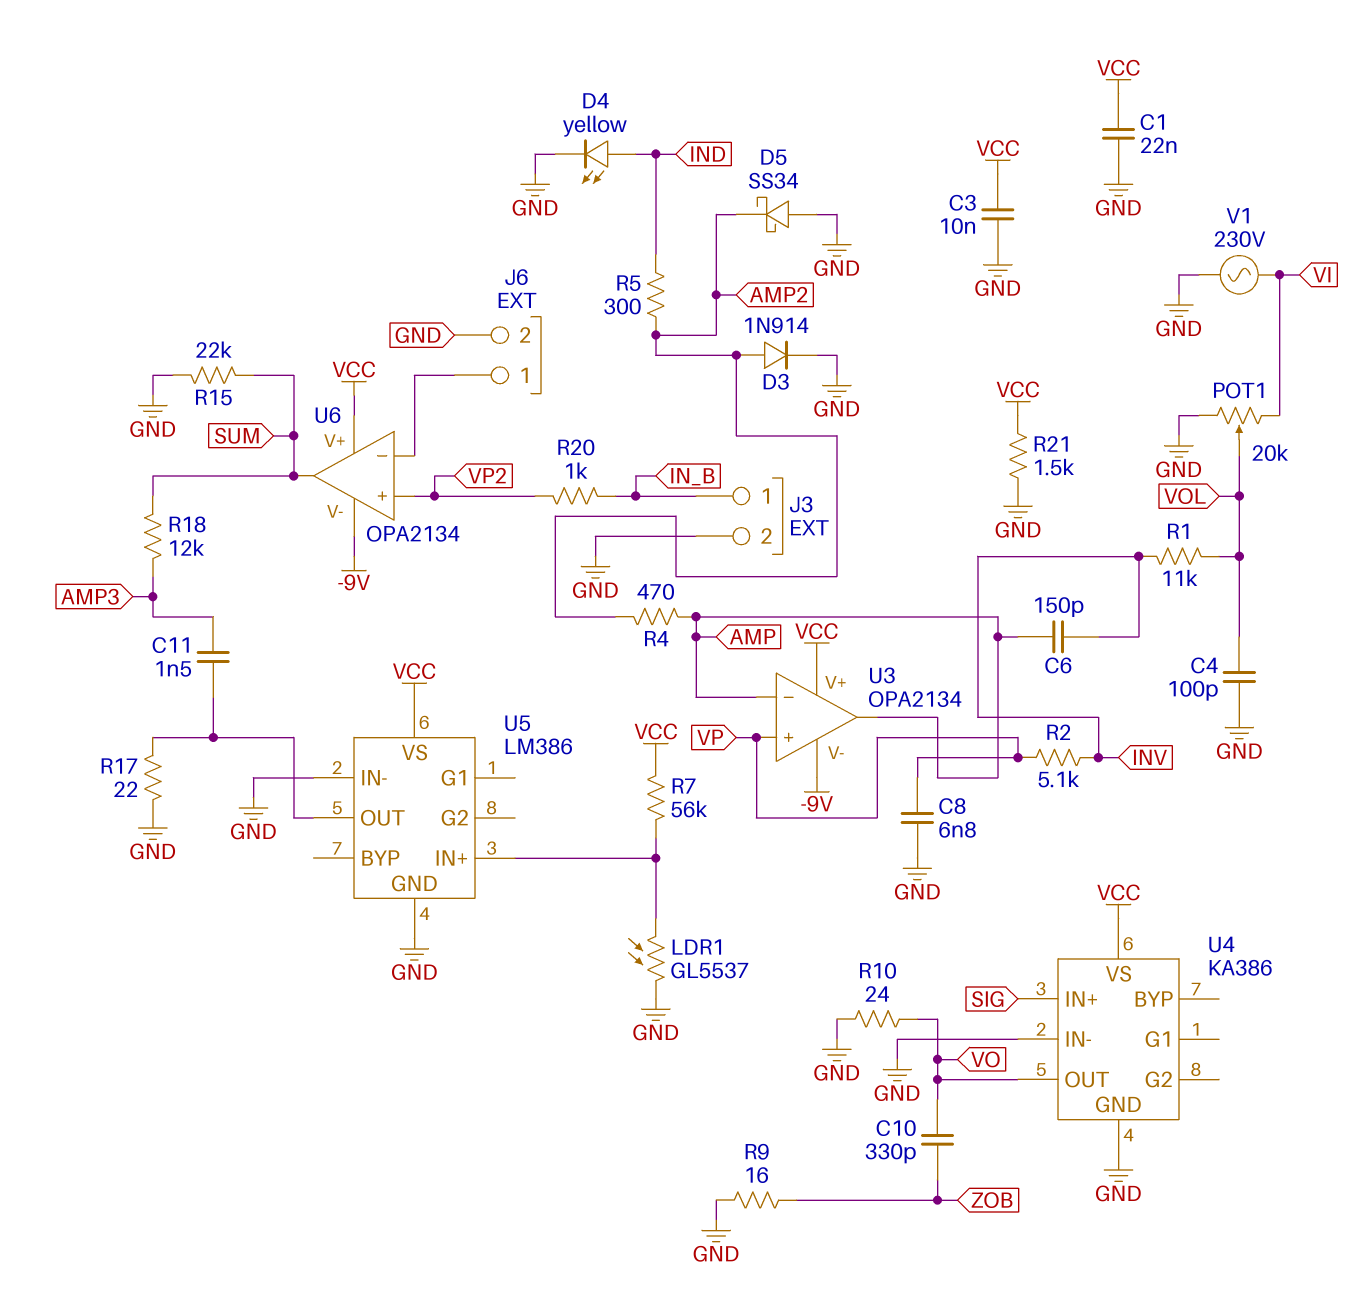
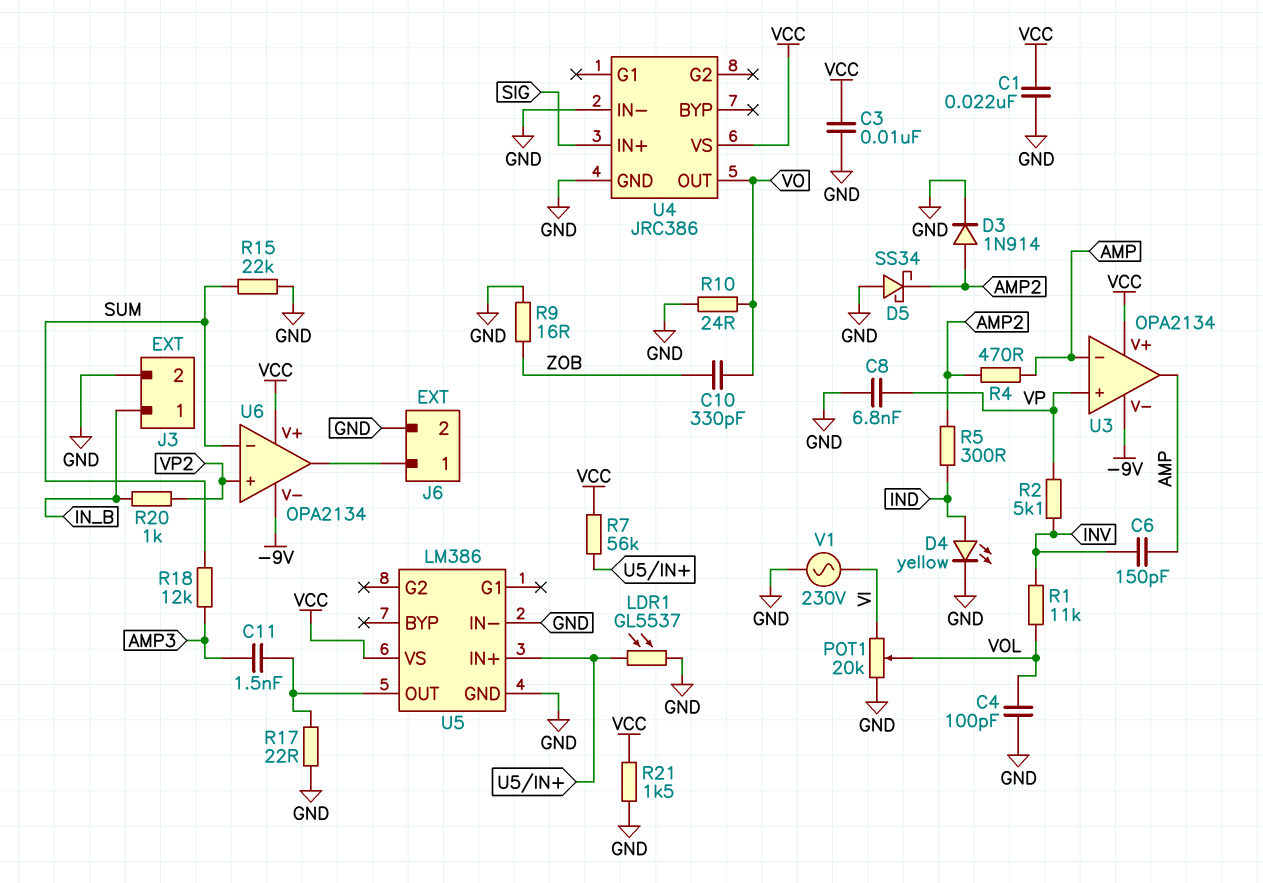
U4: KA386 -> JRC386
U6 pin in-: J6/1 -> SUM
U6 pin out: SUM -> J6/1

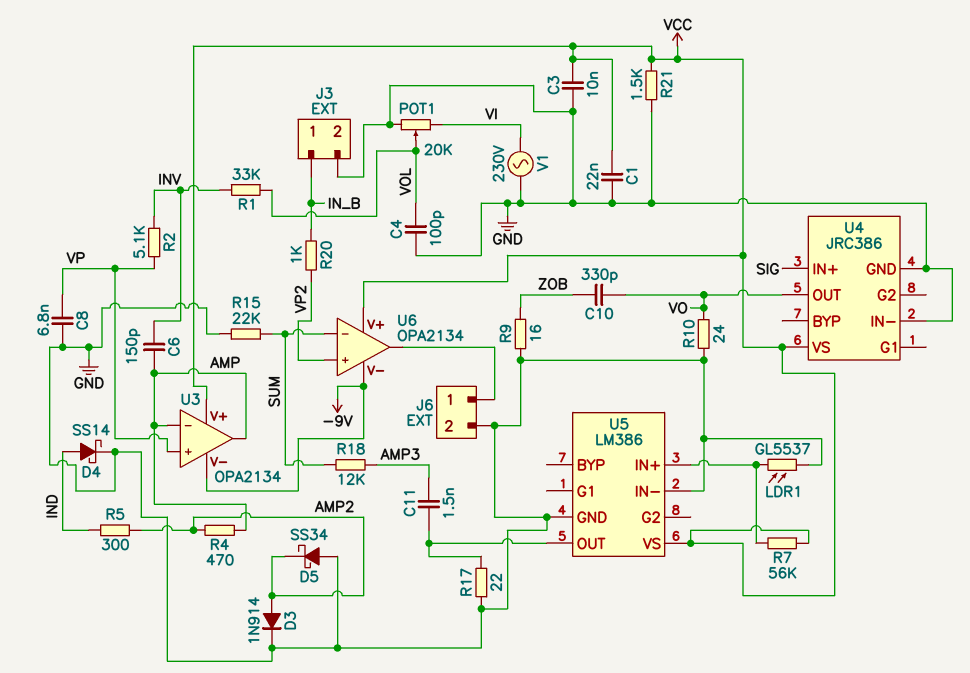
D4: LED yellow (A IND, K GND) -> schottky SS14 (A IND, K GND)
R1: 11k (INV, VOL) -> 33k (INV, VOL)

